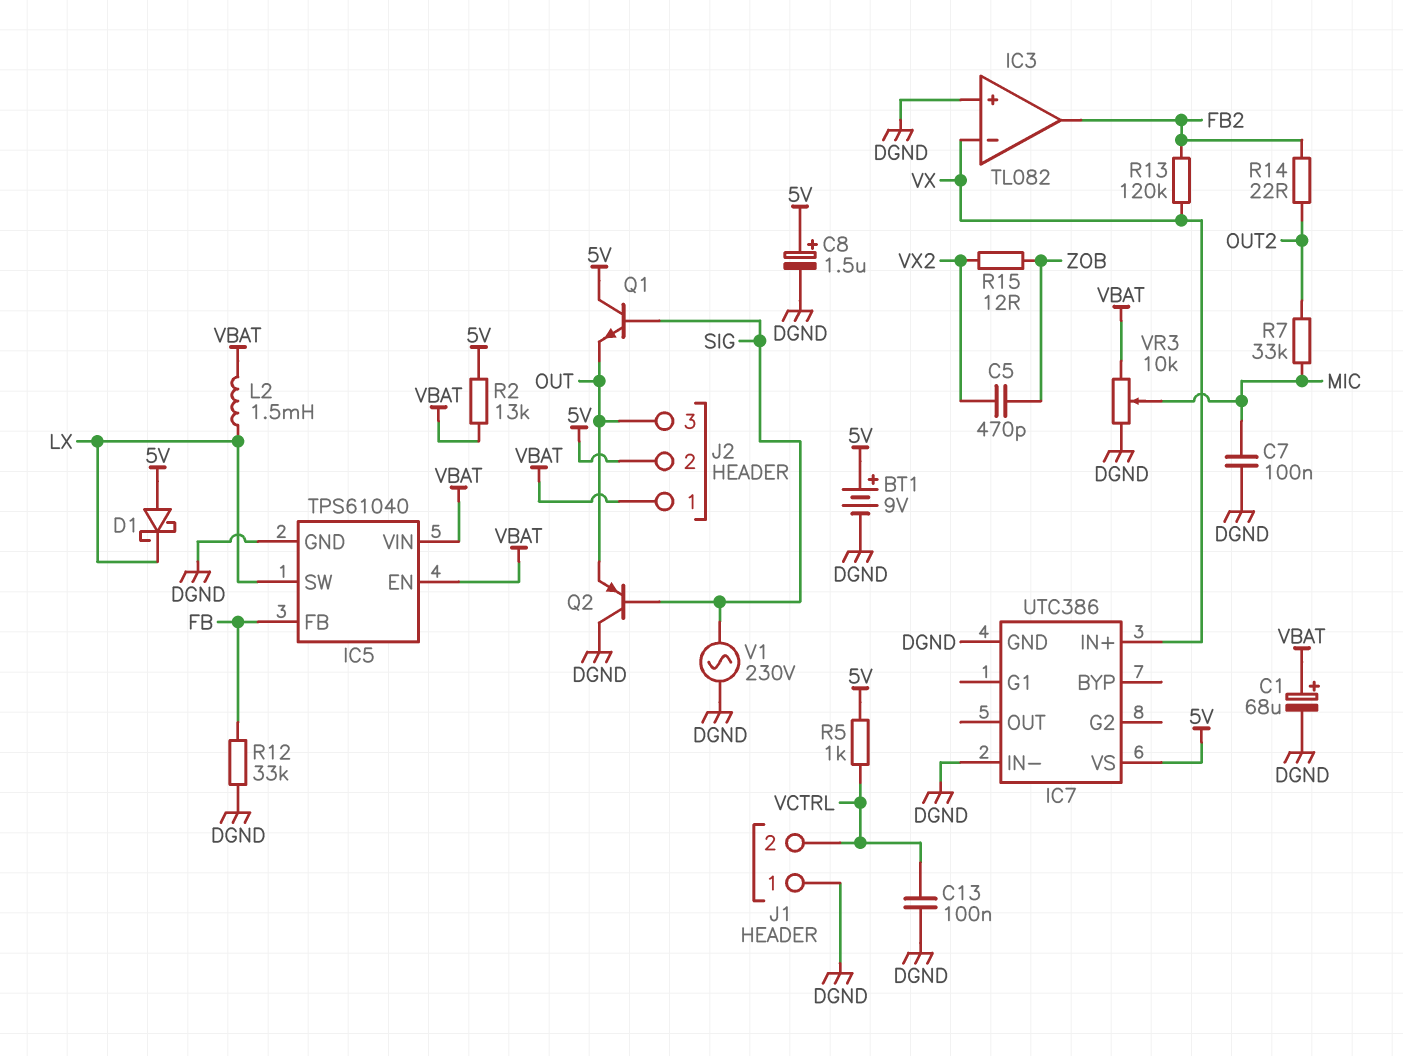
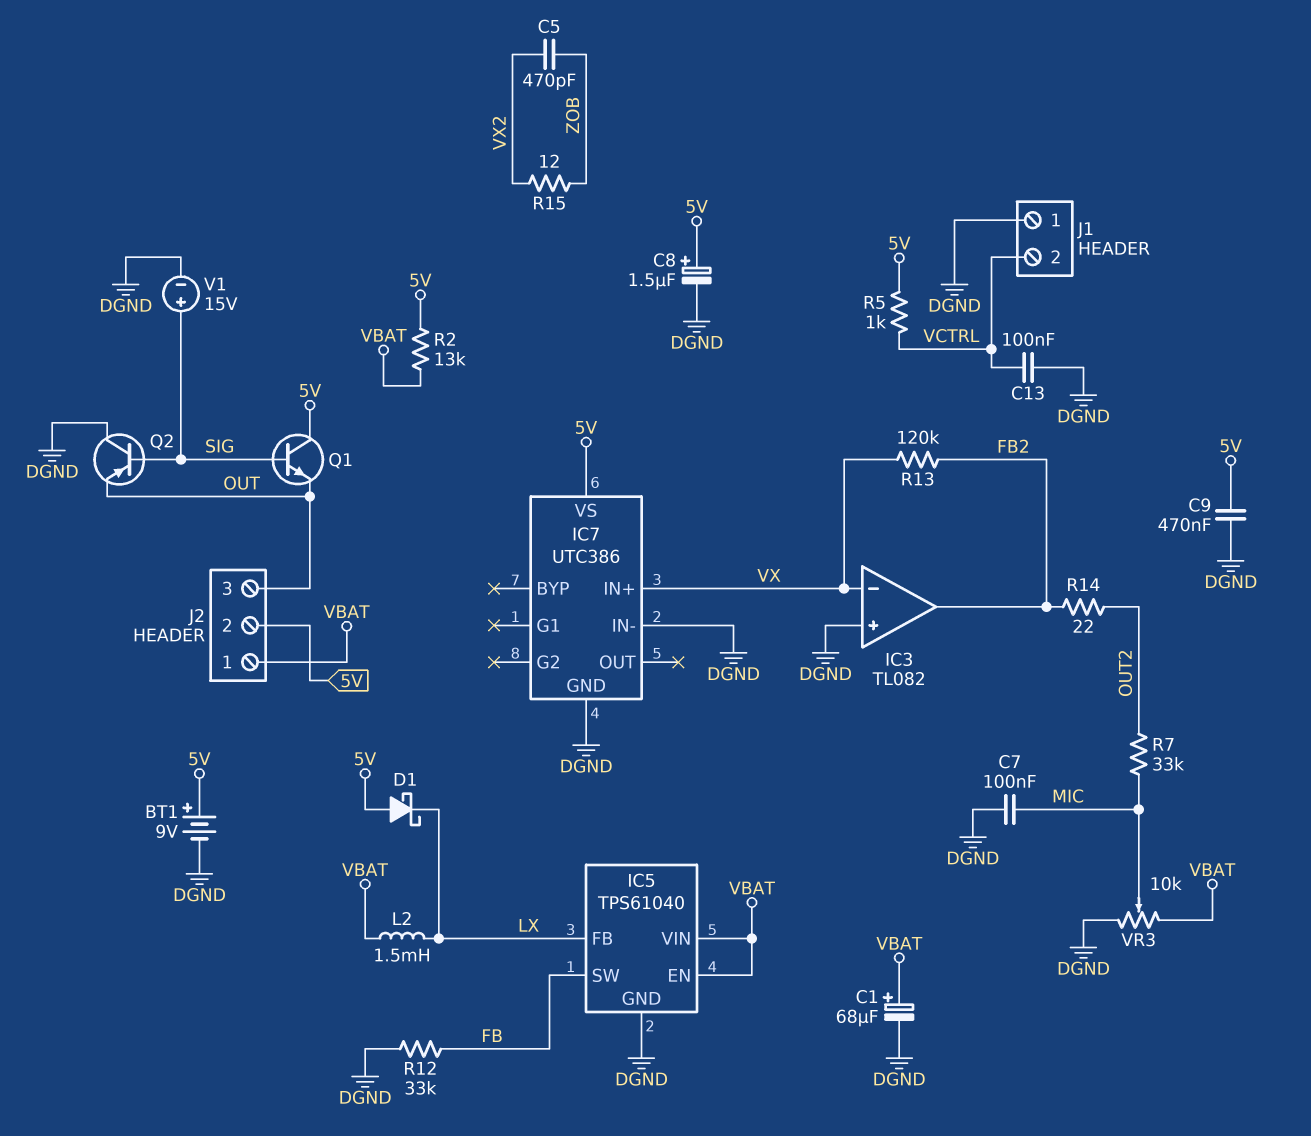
C9: none -> 470nF (5V, DGND)
IC5 pin FB: FB -> LX
IC5 pin SW: LX -> FB
V1: AC 230V (DGND, SIG) -> 15V (plus SIG, minus DGND)

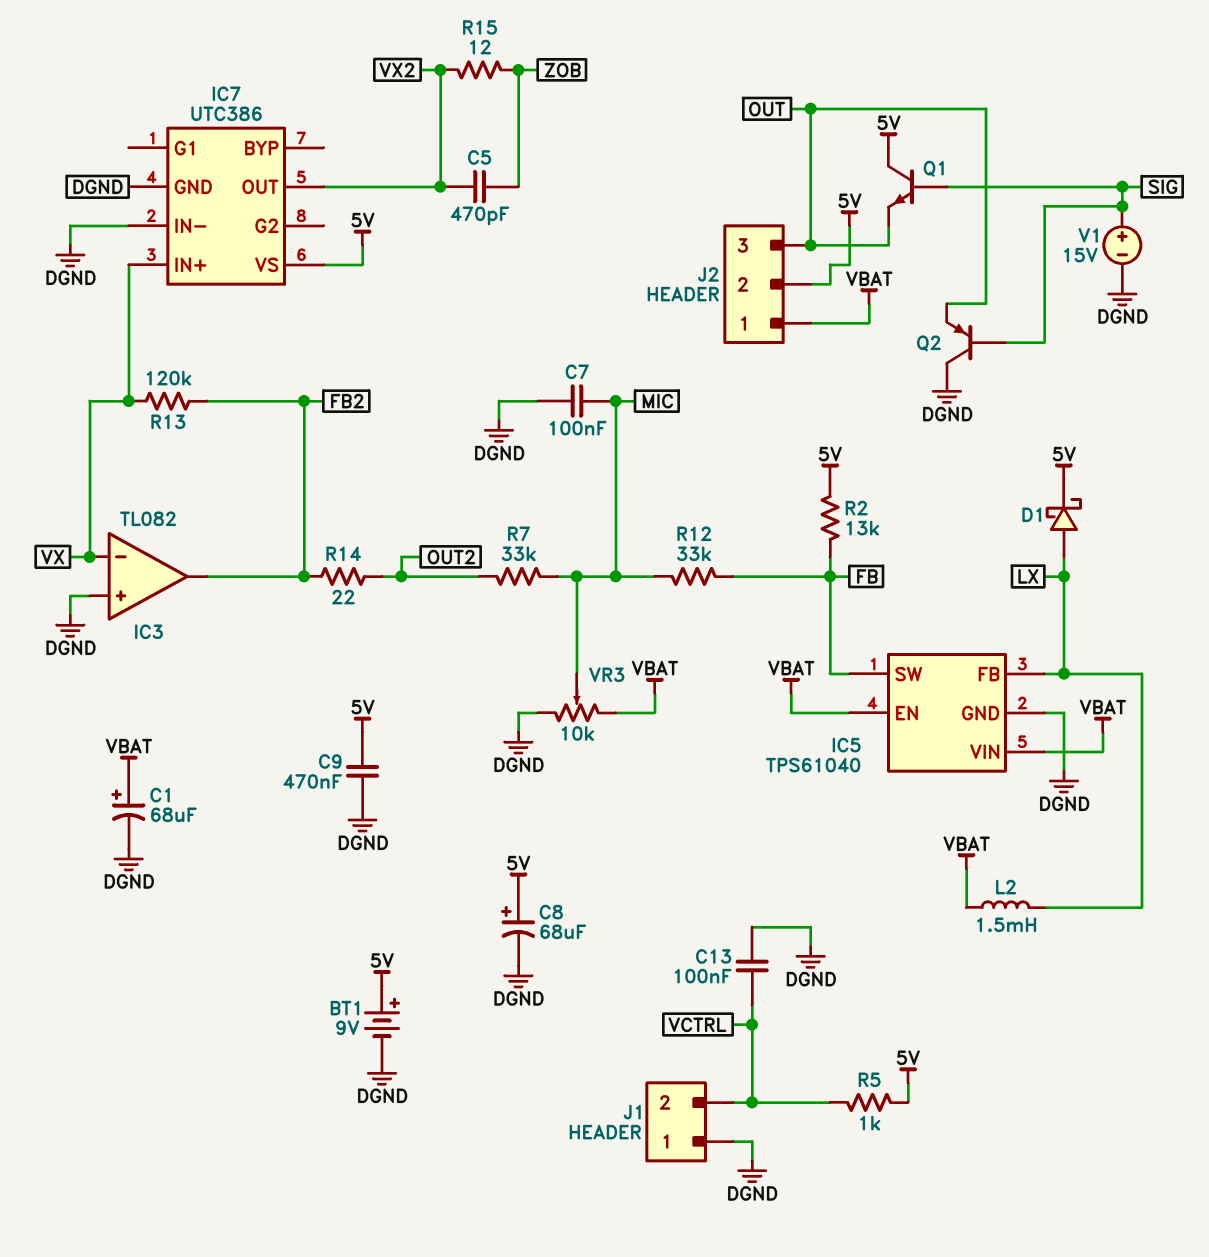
C8: 1.5uF (plus 5V, minus DGND) -> 68uF (plus 5V, minus DGND)
D1: schottky (A 5V, K LX) -> schottky (A LX, K 5V)
IC7 pin OUT: none -> VX2
R2: 13k (5V, VBAT) -> 13k (5V, FB)
R12: 33k (DGND, FB) -> 33k (FB, MIC)

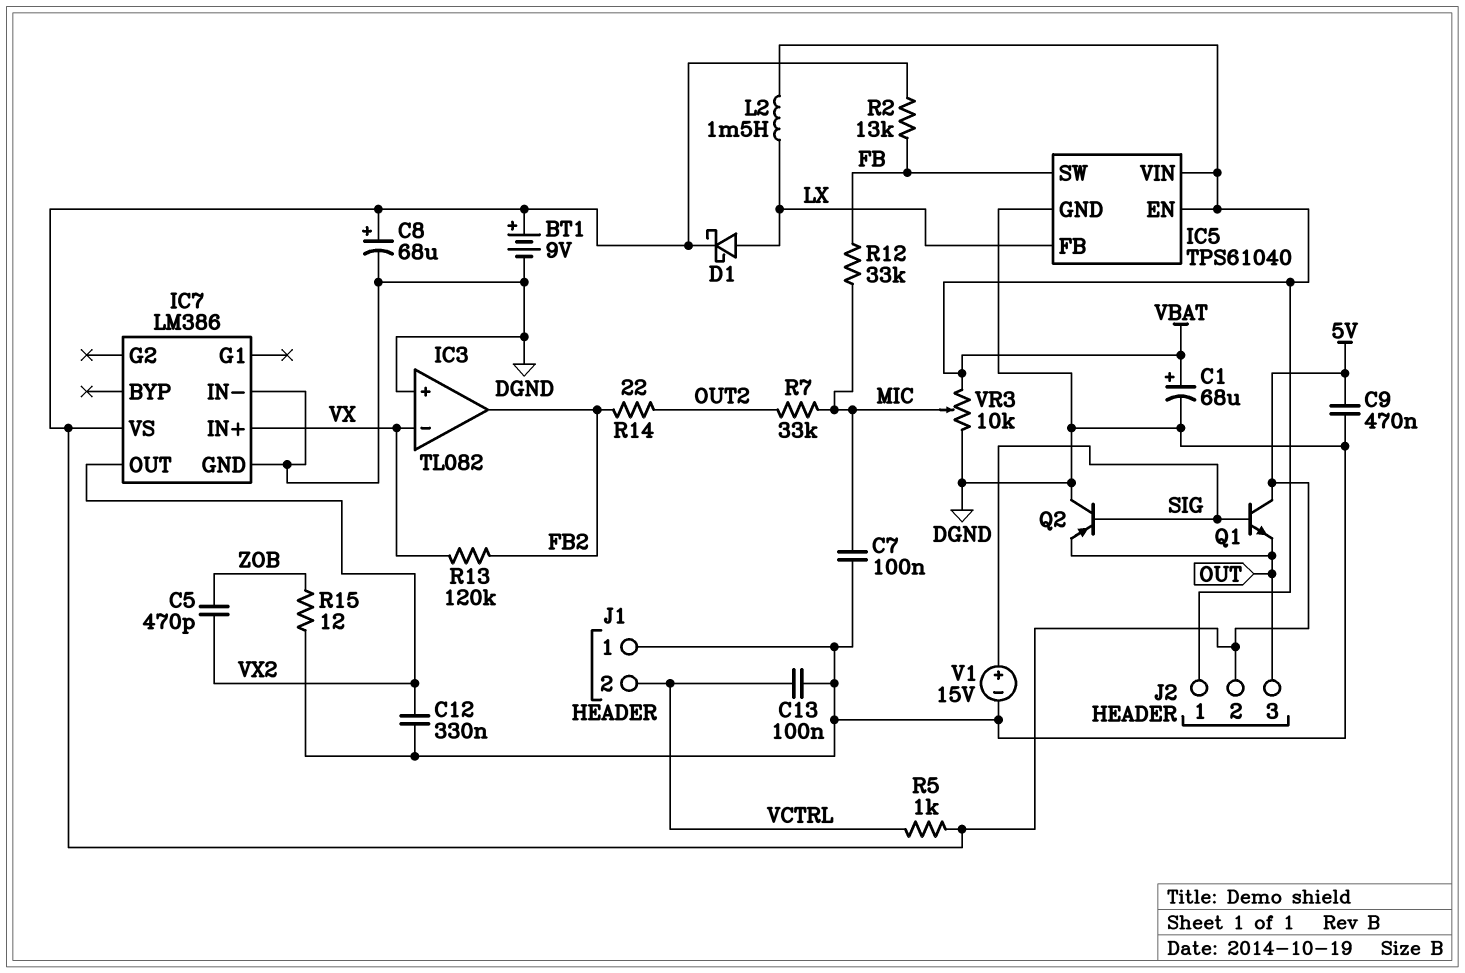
C12: none -> 330nF (DGND, VX2)
IC7: UTC386 -> LM386
R15: 12 (VX2, ZOB) -> 12 (DGND, ZOB)

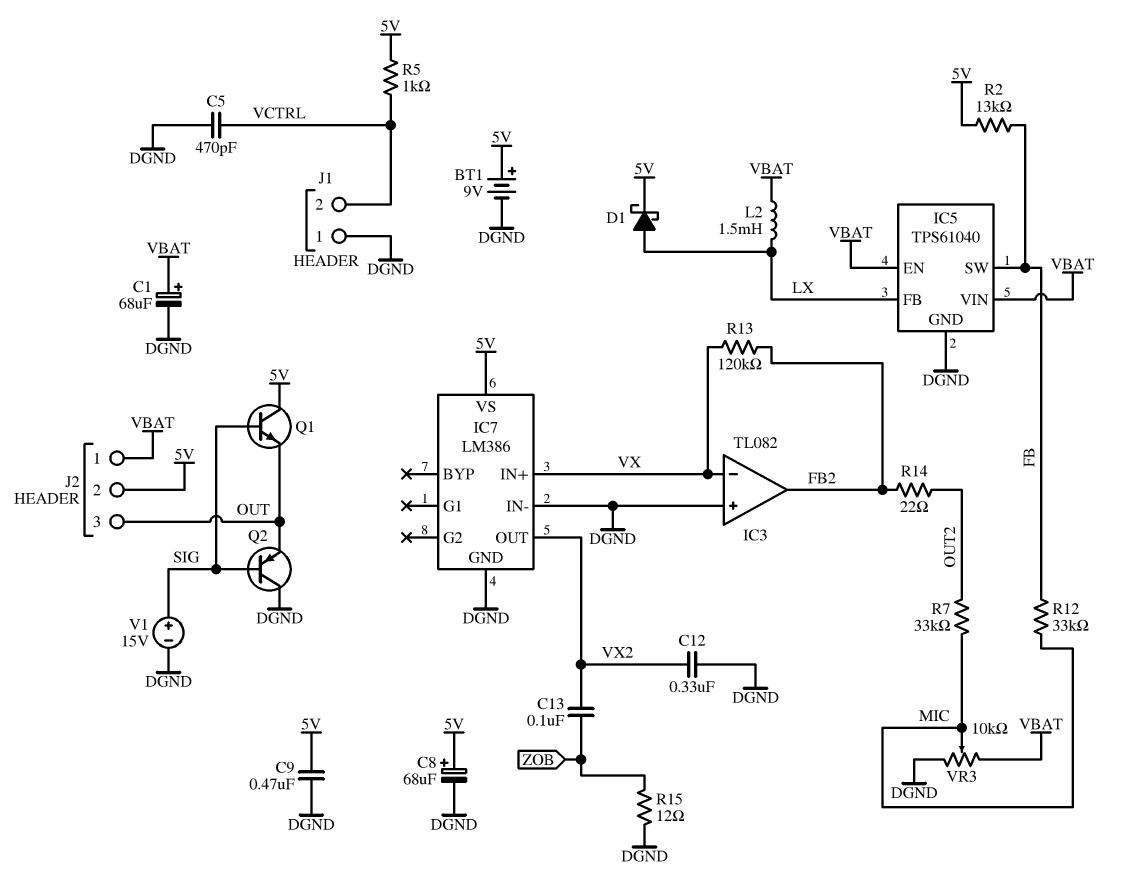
C5: 470pF (VX2, ZOB) -> 470pF (DGND, VCTRL)
C7: 100nF (DGND, MIC) -> none
C13: 100nF (DGND, VCTRL) -> 100nF (VX2, ZOB)

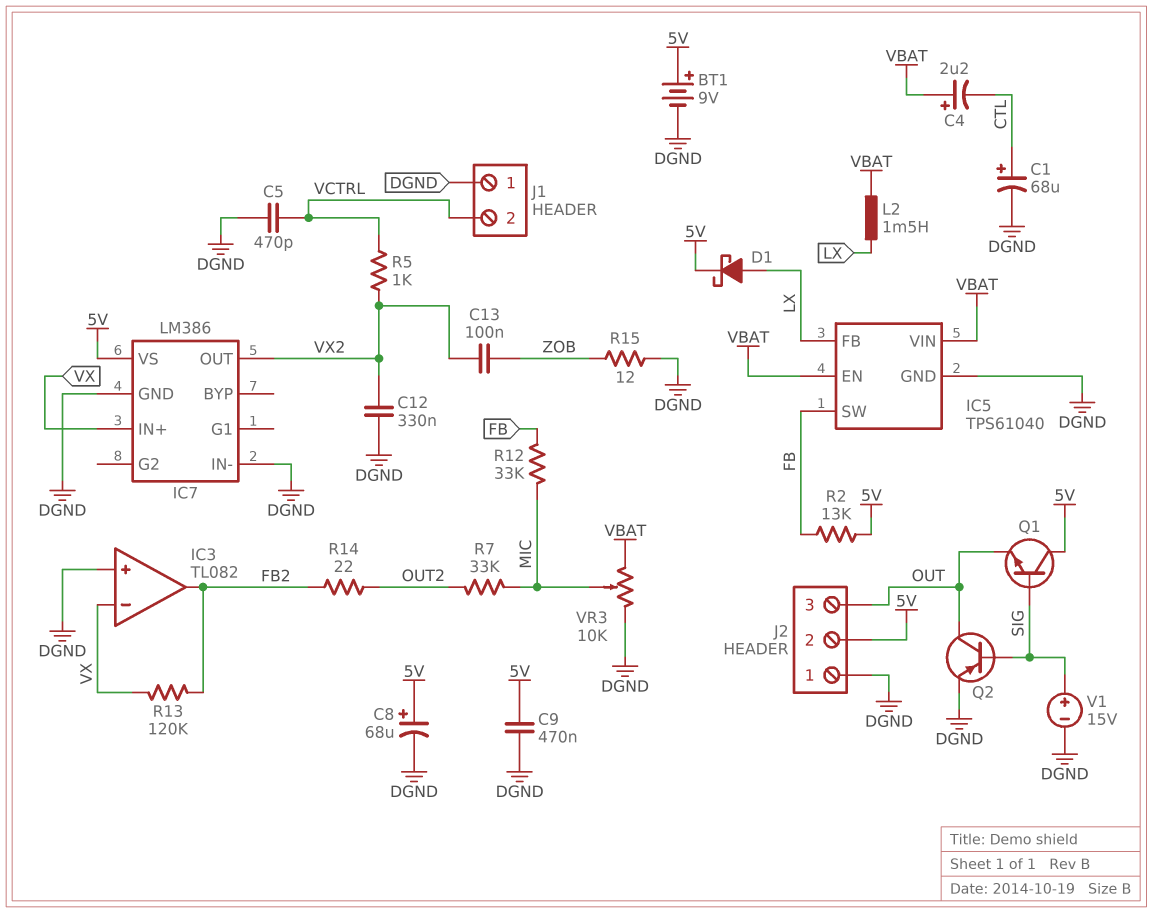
C1: 68uF (plus VBAT, minus DGND) -> 68uF (plus CTL, minus DGND)
C4: none -> 2.2uF (plus VBAT, minus CTL)
J2 pin 1: VBAT -> DGND
Q2: PNP (B SIG, C DGND, E OUT) -> PNP (B SIG, C OUT, E DGND)
R5: 1k (5V, VCTRL) -> 1k (VCTRL, VX2)

